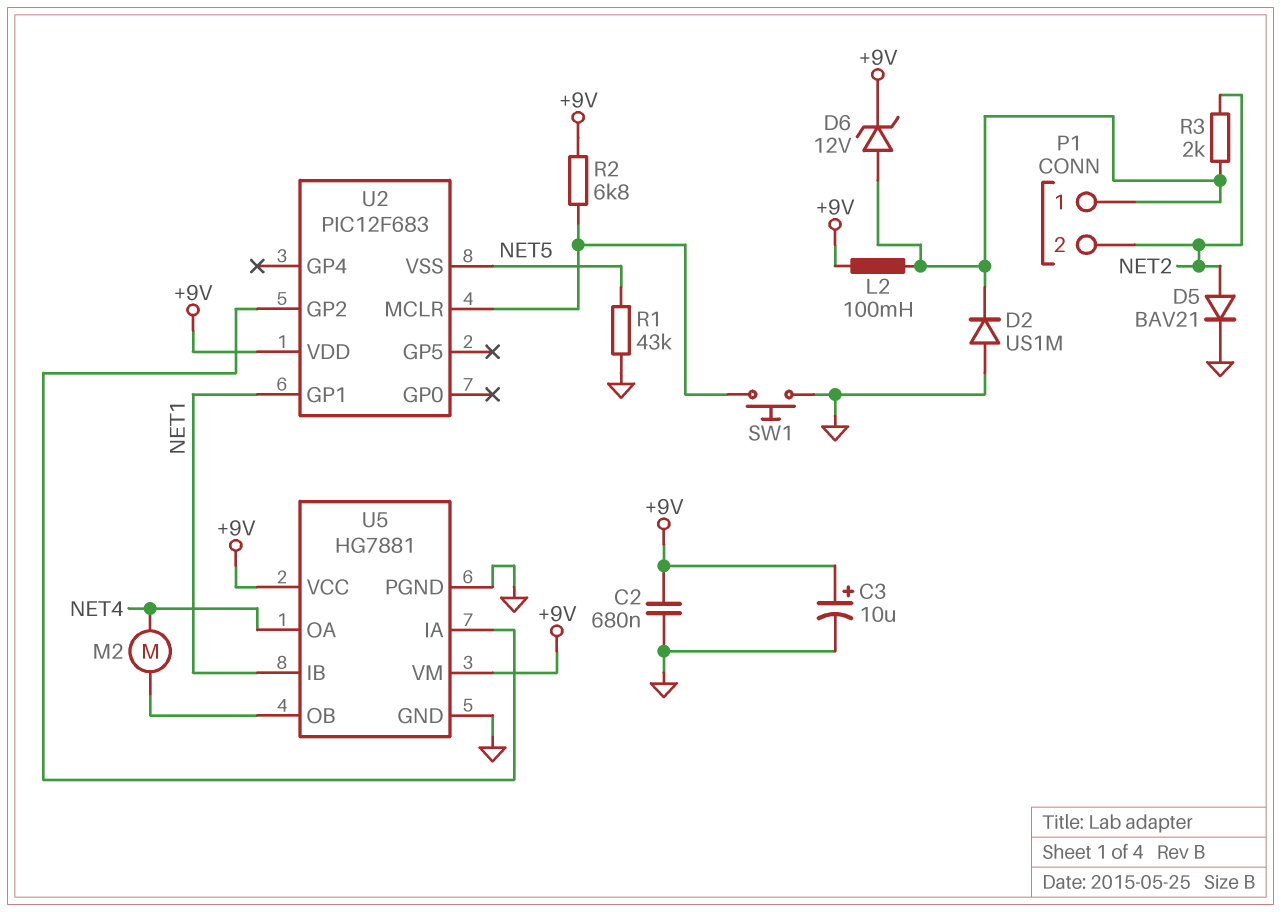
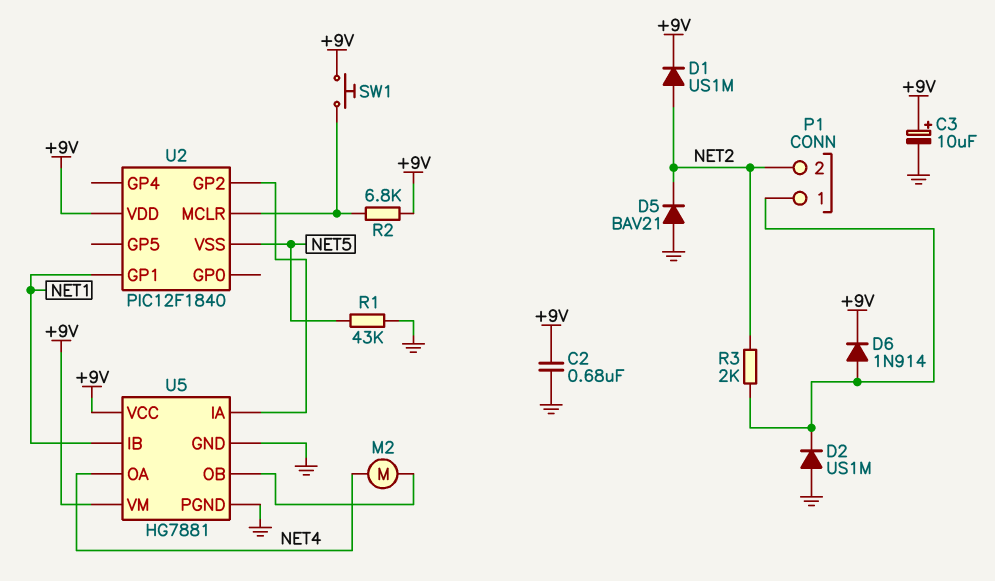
D1: none -> diode US1M (A NET2, K +9V)
D5: diode BAV21 (A NET2, K GND) -> diode BAV21 (A GND, K NET2)
D6: zener 12V (A P1/1, K +9V) -> diode 1N914 (A P1/1, K +9V)
L2: 100mH (+9V, P1/1) -> none
SW1: button (GND, U2/MCLR) -> button (+9V, U2/MCLR)
U2: PIC12F683 -> PIC12F1840

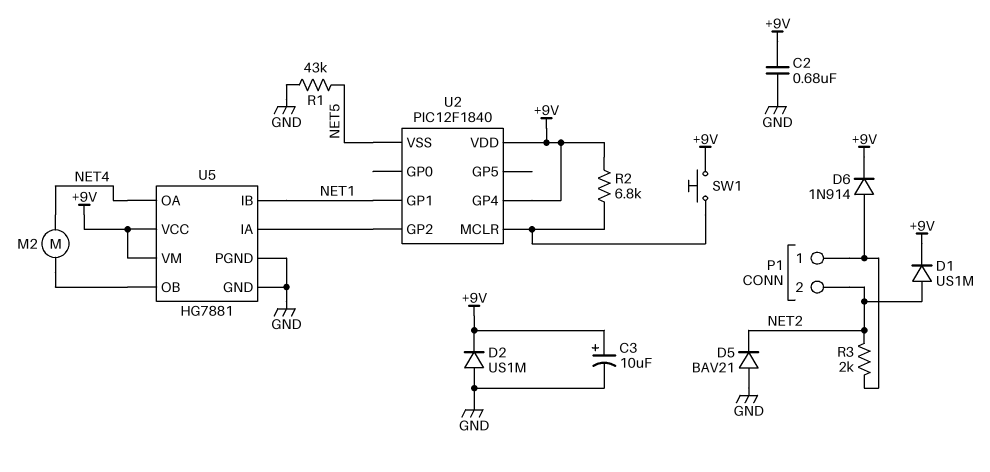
D2: diode US1M (A GND, K P1/1) -> diode US1M (A GND, K +9V)
U2 pin GP4: none -> +9V

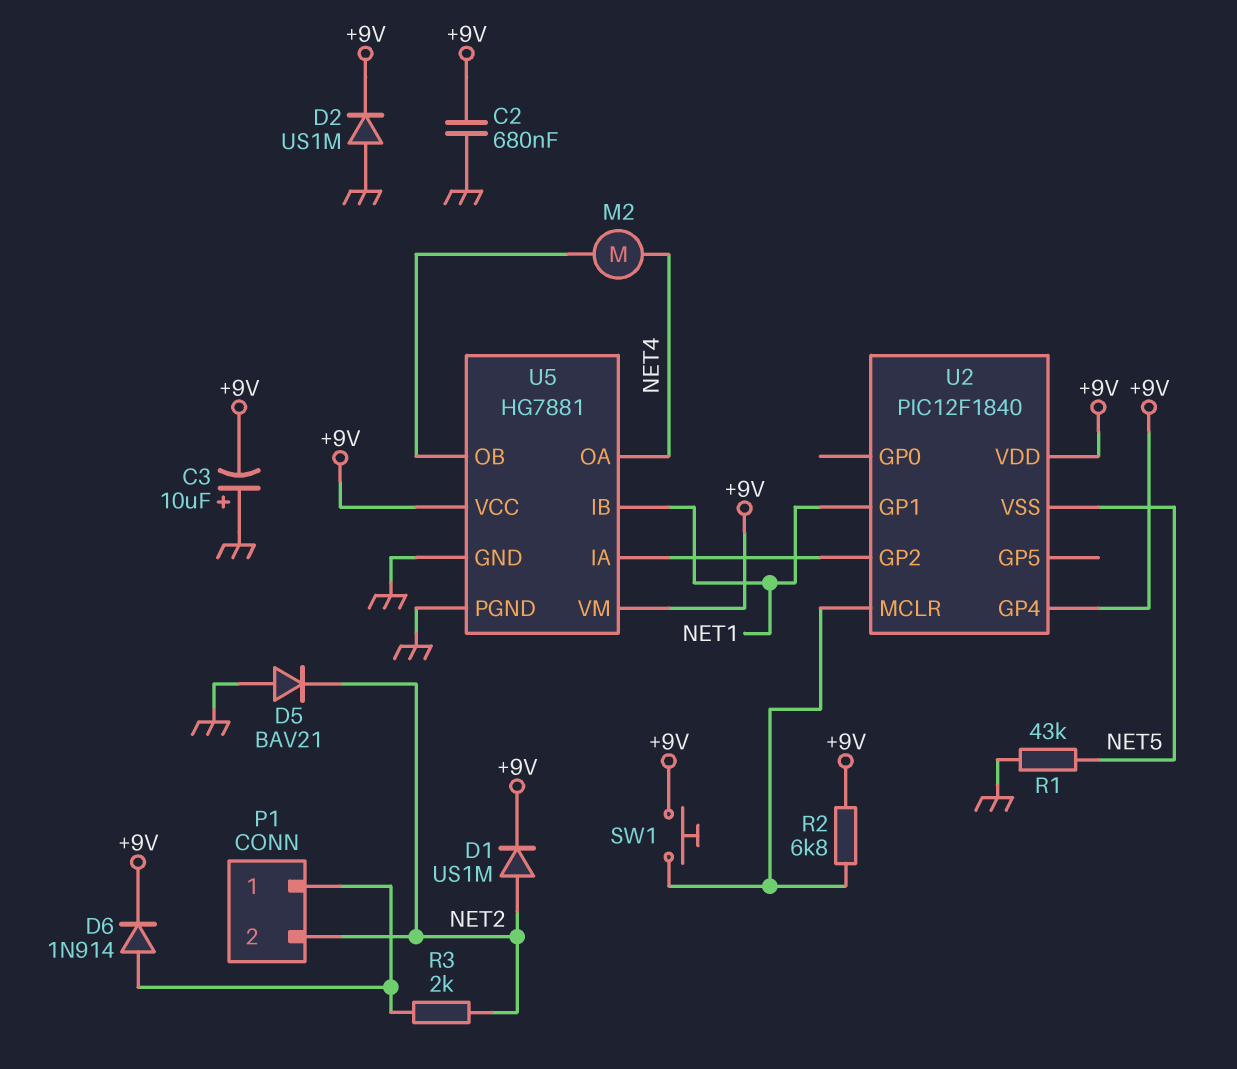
C3: 10uF (plus +9V, minus GND) -> 10uF (plus GND, minus +9V)

